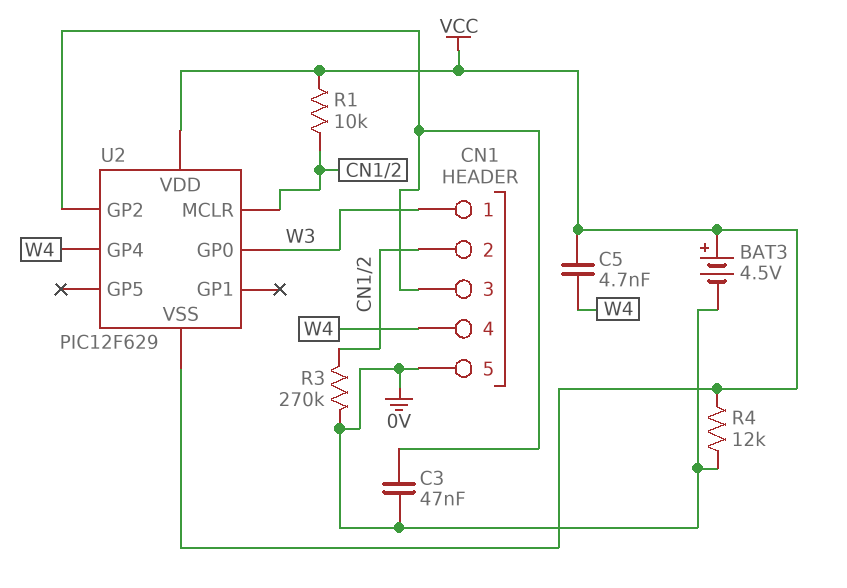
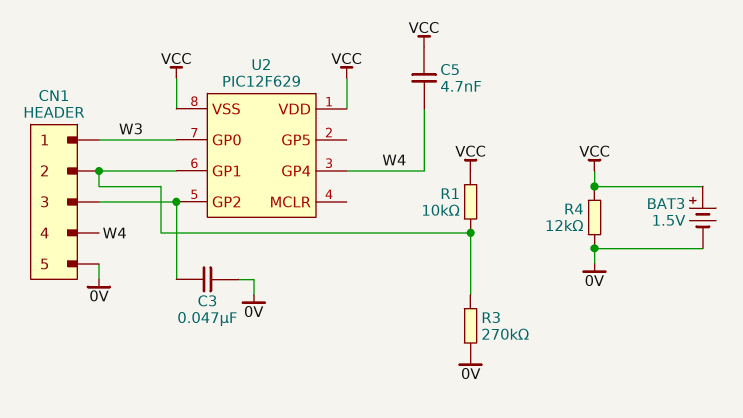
BAT3: 4.5V (plus VCC, minus 0V) -> 1.5V (plus VCC, minus 0V)
U2 pin GP1: none -> CN1/2
U2 pin MCLR: CN1/2 -> none

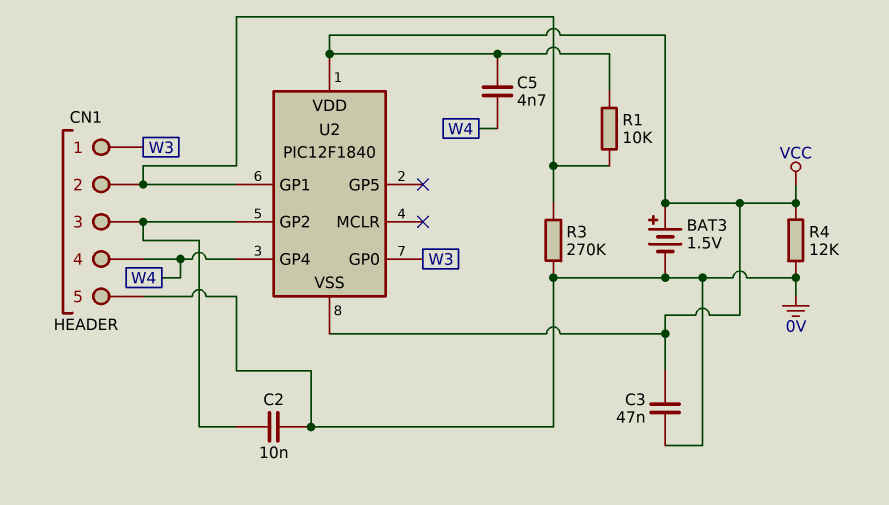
C2: none -> 10nF (0V, CN1/3)
C3: 47nF (0V, CN1/3) -> 47nF (0V, VCC)
U2: PIC12F629 -> PIC12F1840

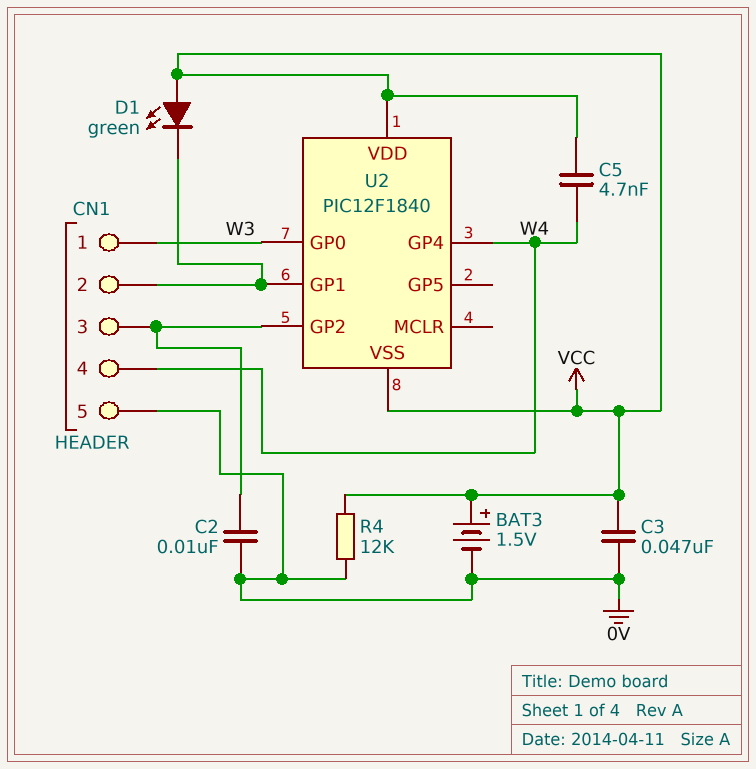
D1: none -> LED green (A VCC, K CN1/2)
R1: 10k (CN1/2, VCC) -> none
R3: 270k (0V, CN1/2) -> none

